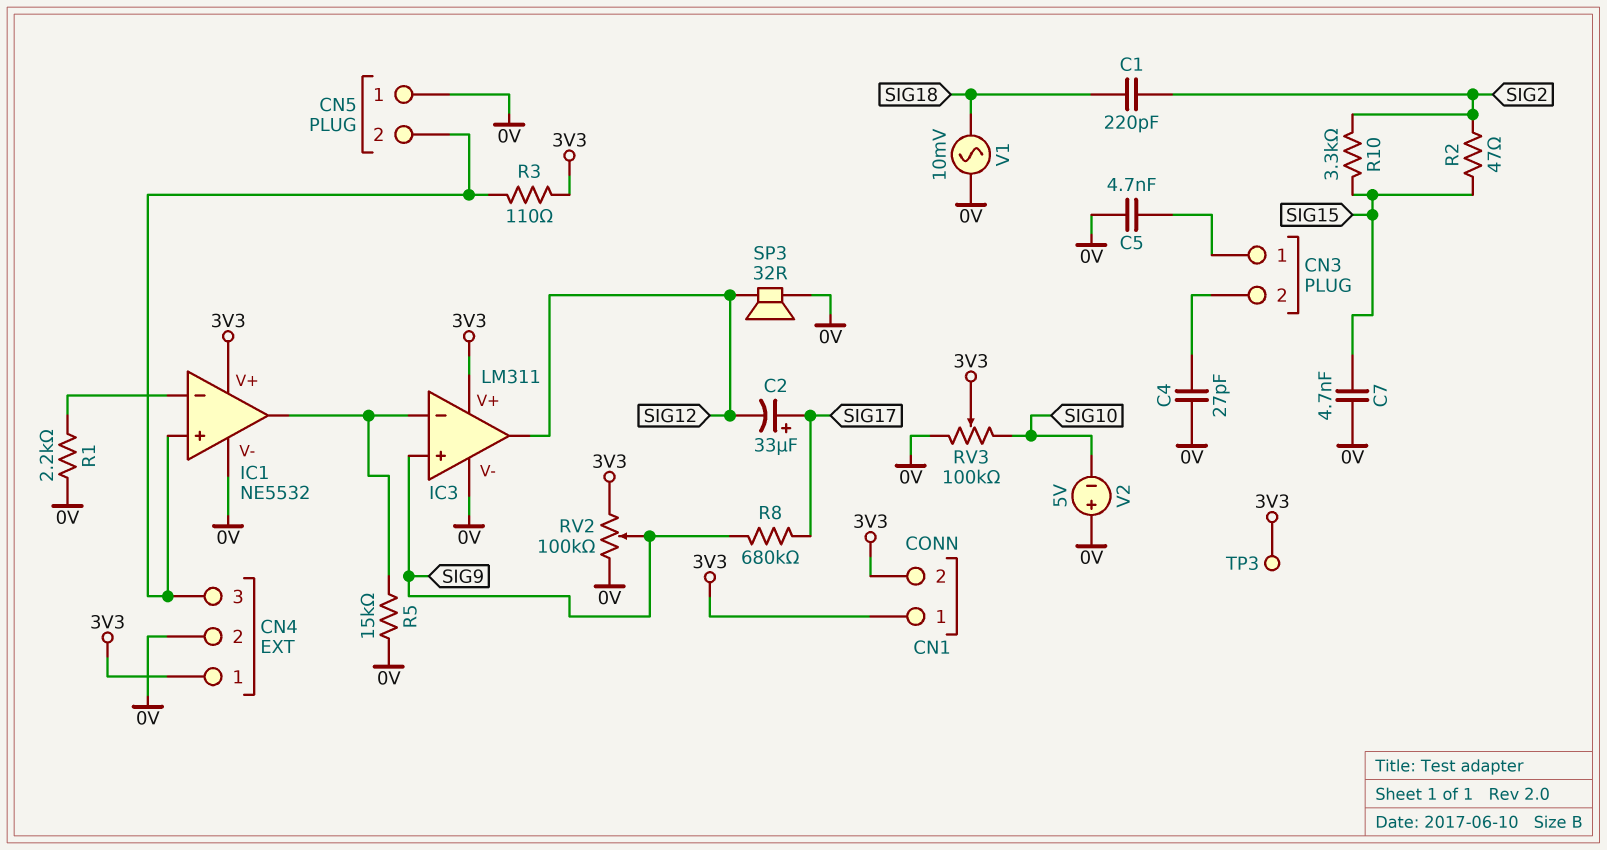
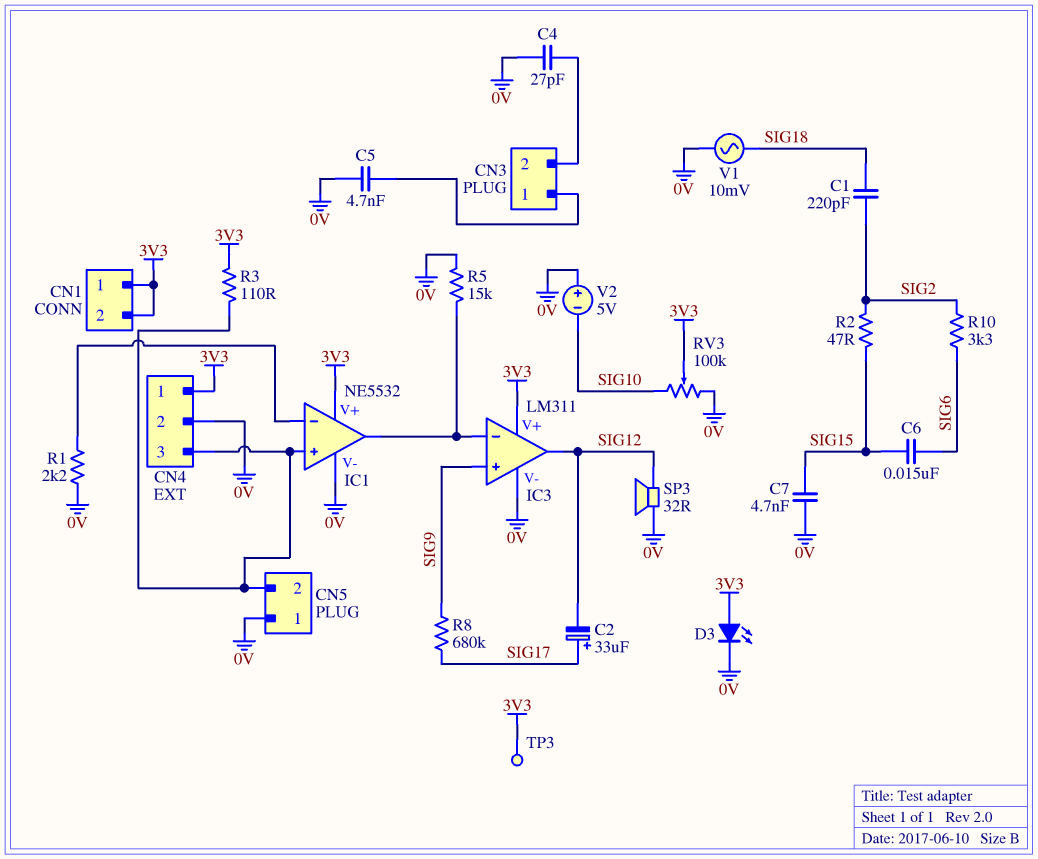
C6: none -> 15nF (SIG6, SIG15)
D3: none -> LED (A 3V3, K 0V)
R10: 3.3k (SIG2, SIG15) -> 3.3k (SIG2, SIG6)
RV2: 100k (0V, 3V3, wiper SIG9) -> none

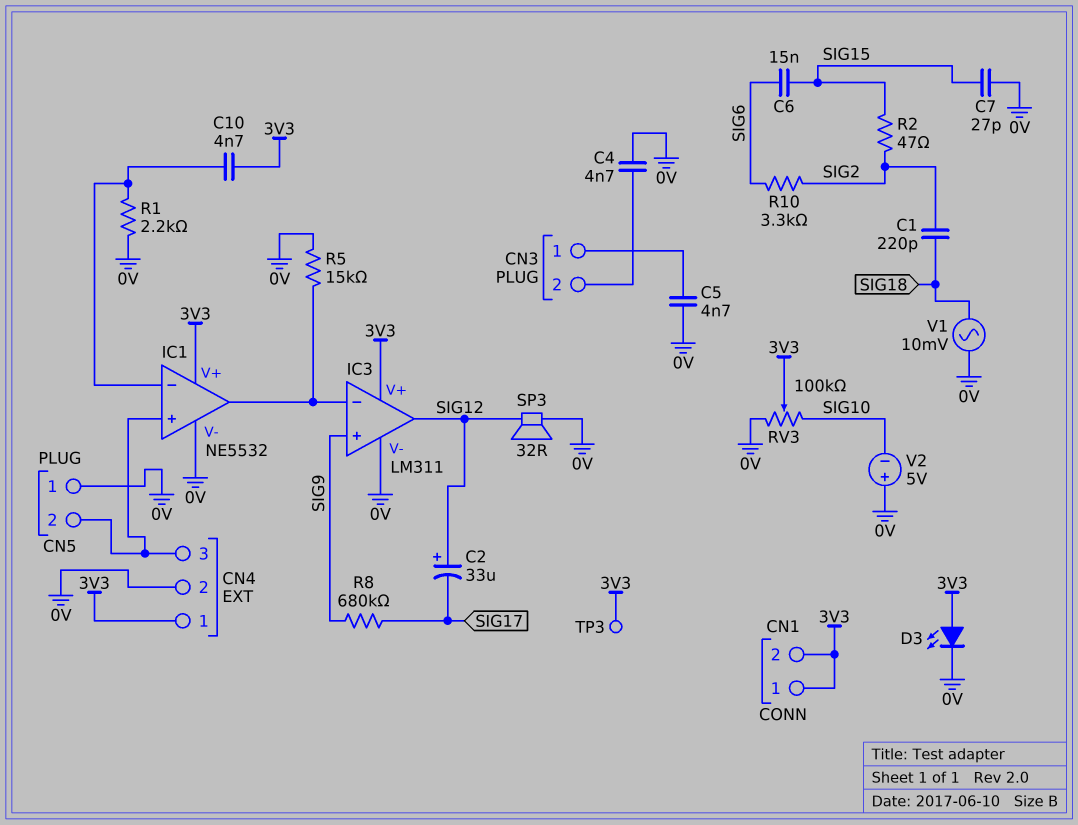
C2: 33uF (plus SIG17, minus SIG12) -> 33uF (plus SIG12, minus SIG17)
C4: 27pF (0V, CN3/2) -> 4.7nF (0V, CN3/2)
C7: 4.7nF (0V, SIG15) -> 27pF (0V, SIG15)
C10: none -> 4.7nF (3V3, IC1/in-)
R3: 110 (3V3, CN4/3) -> none

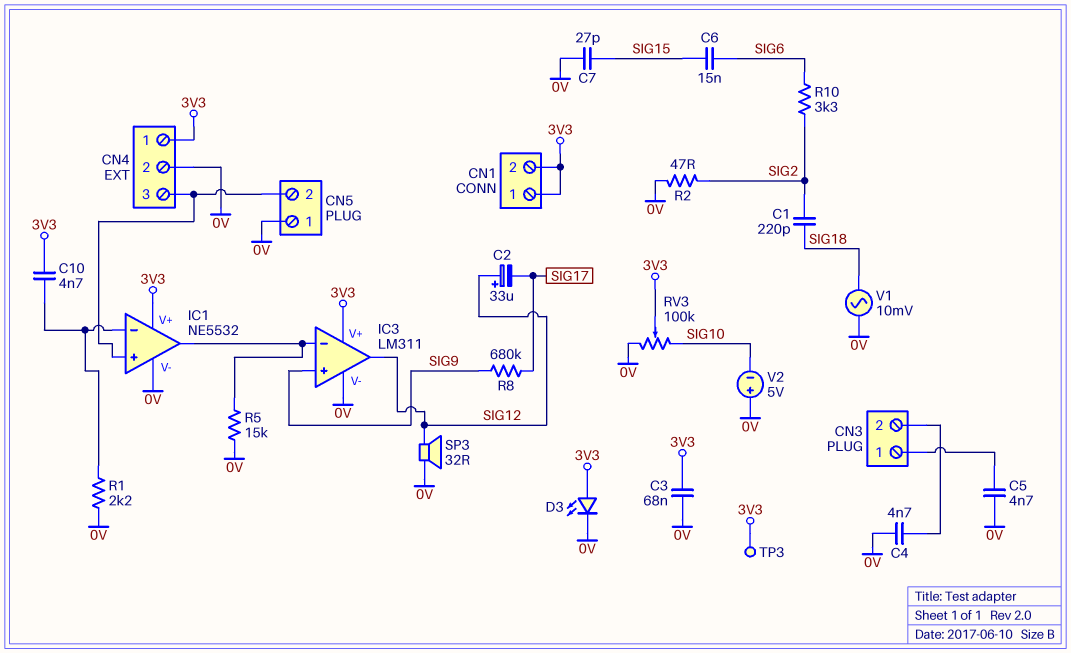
C3: none -> 68nF (0V, 3V3)
R2: 47 (SIG2, SIG15) -> 47 (0V, SIG2)

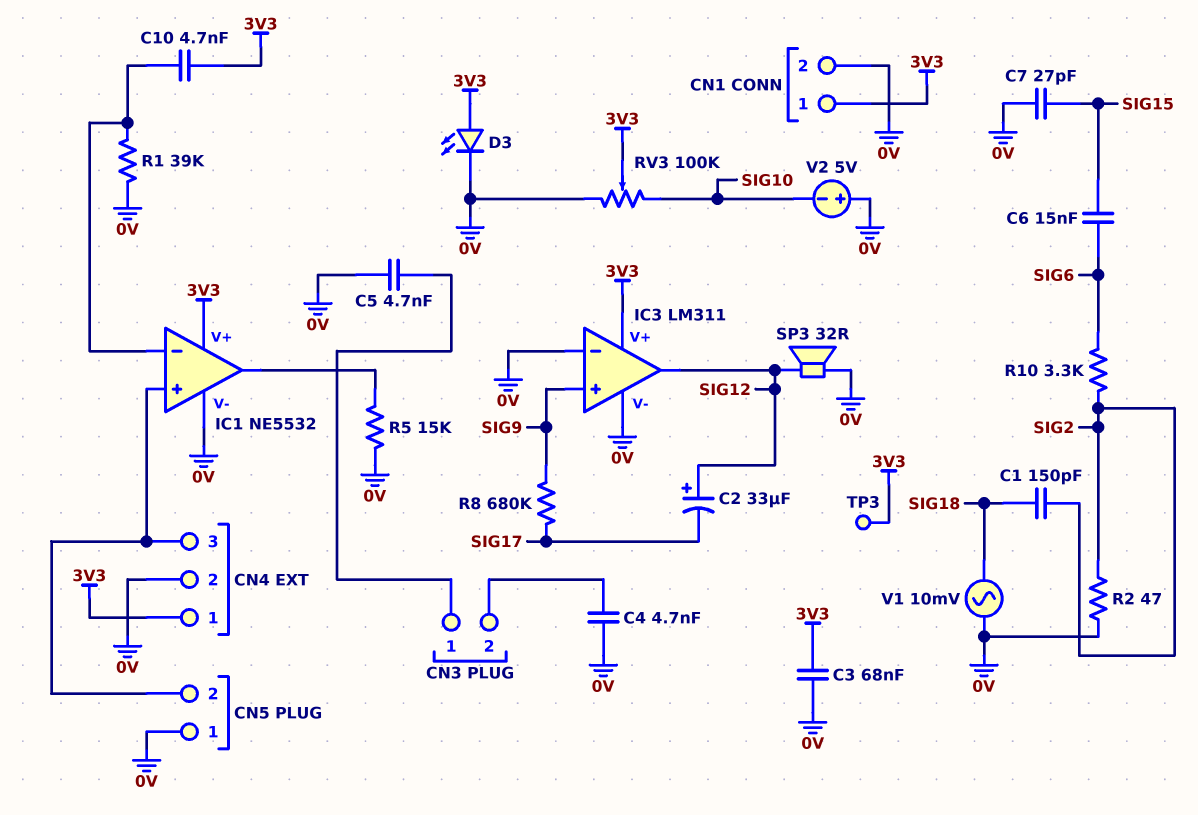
C1: 220pF (SIG2, SIG18) -> 150pF (SIG2, SIG18)
CN1 pin 2: 3V3 -> 0V
IC3 pin in-: IC1/out -> 0V
R1: 2.2k (0V, IC1/in-) -> 39k (0V, IC1/in-)

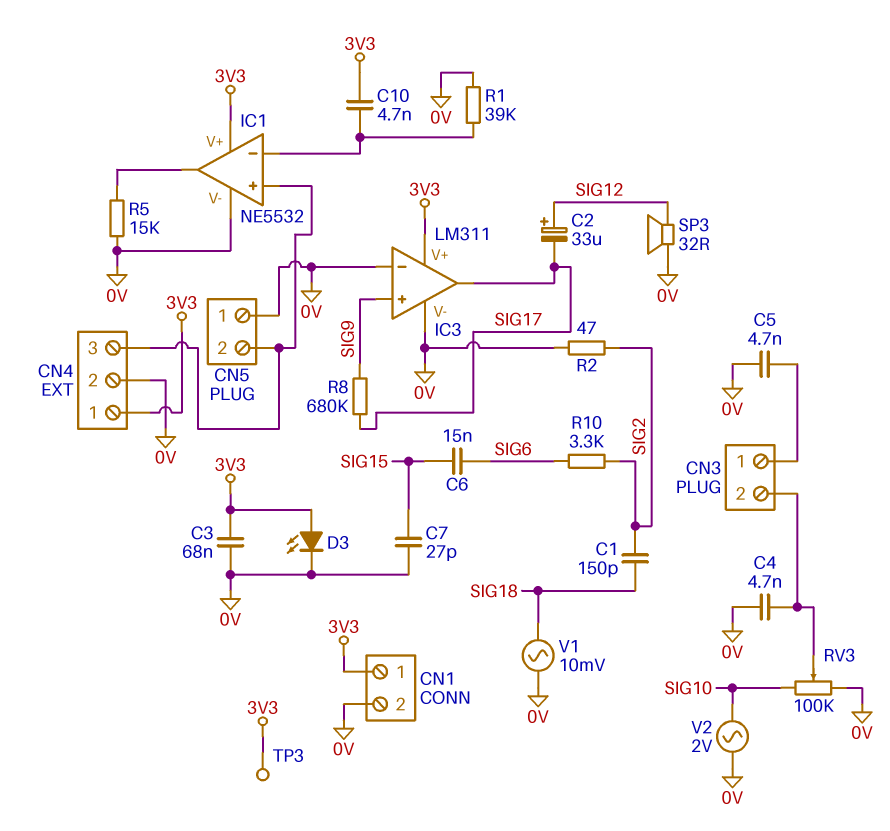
IC3 pin out: SIG12 -> SIG17
RV3: 100k (0V, SIG10, wiper 3V3) -> 100k (0V, SIG10, wiper CN3/2)
V2: 5V (plus 0V, minus SIG10) -> AC 2V (0V, SIG10)

